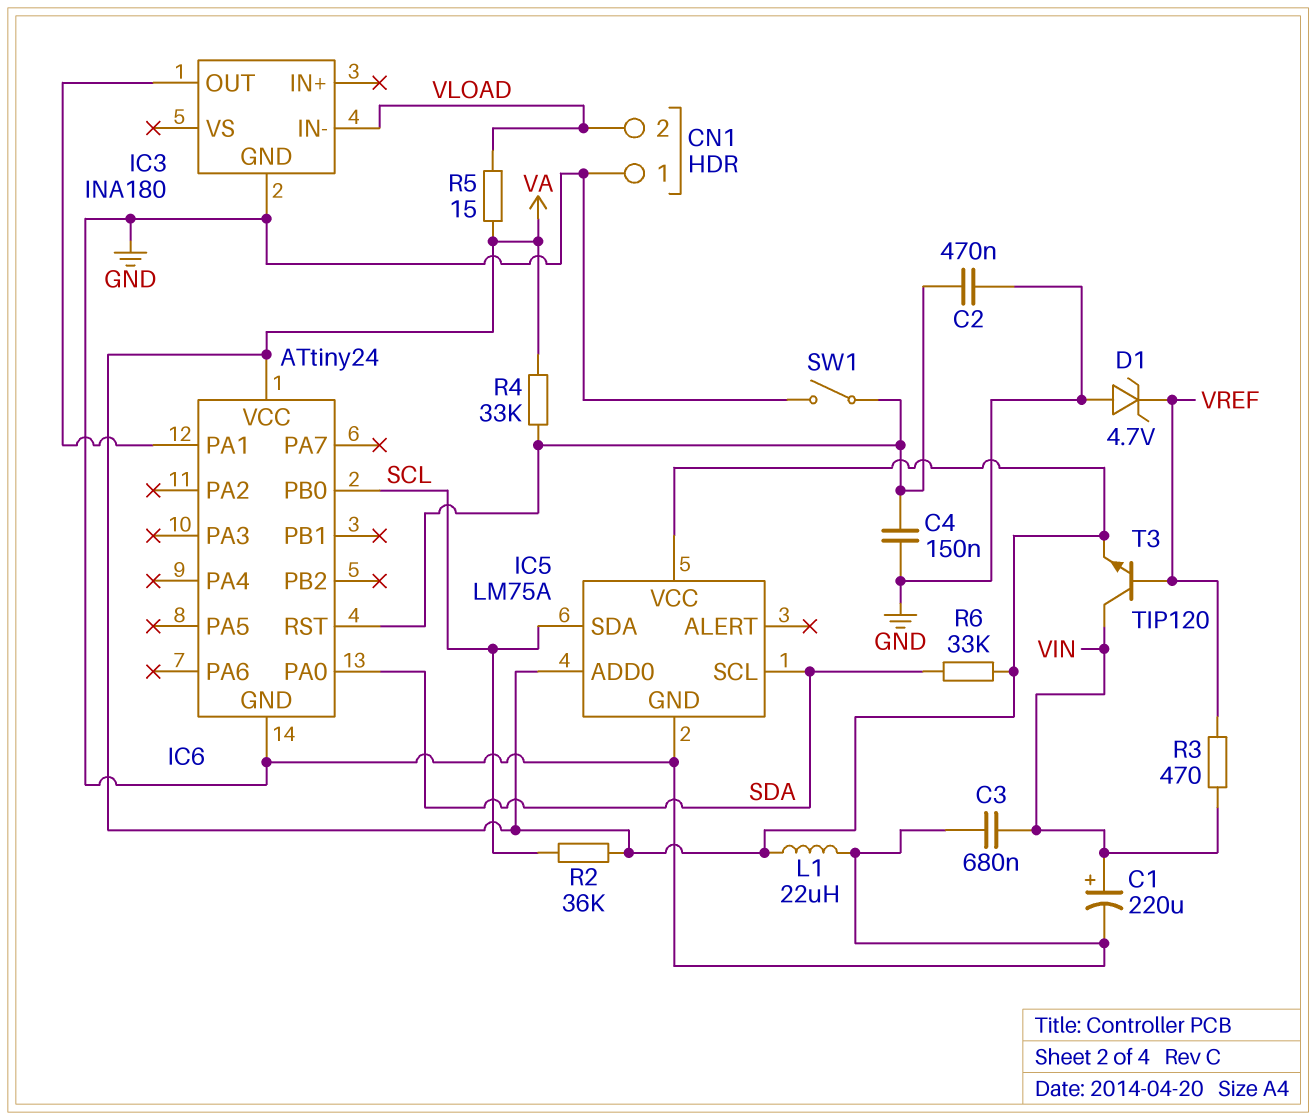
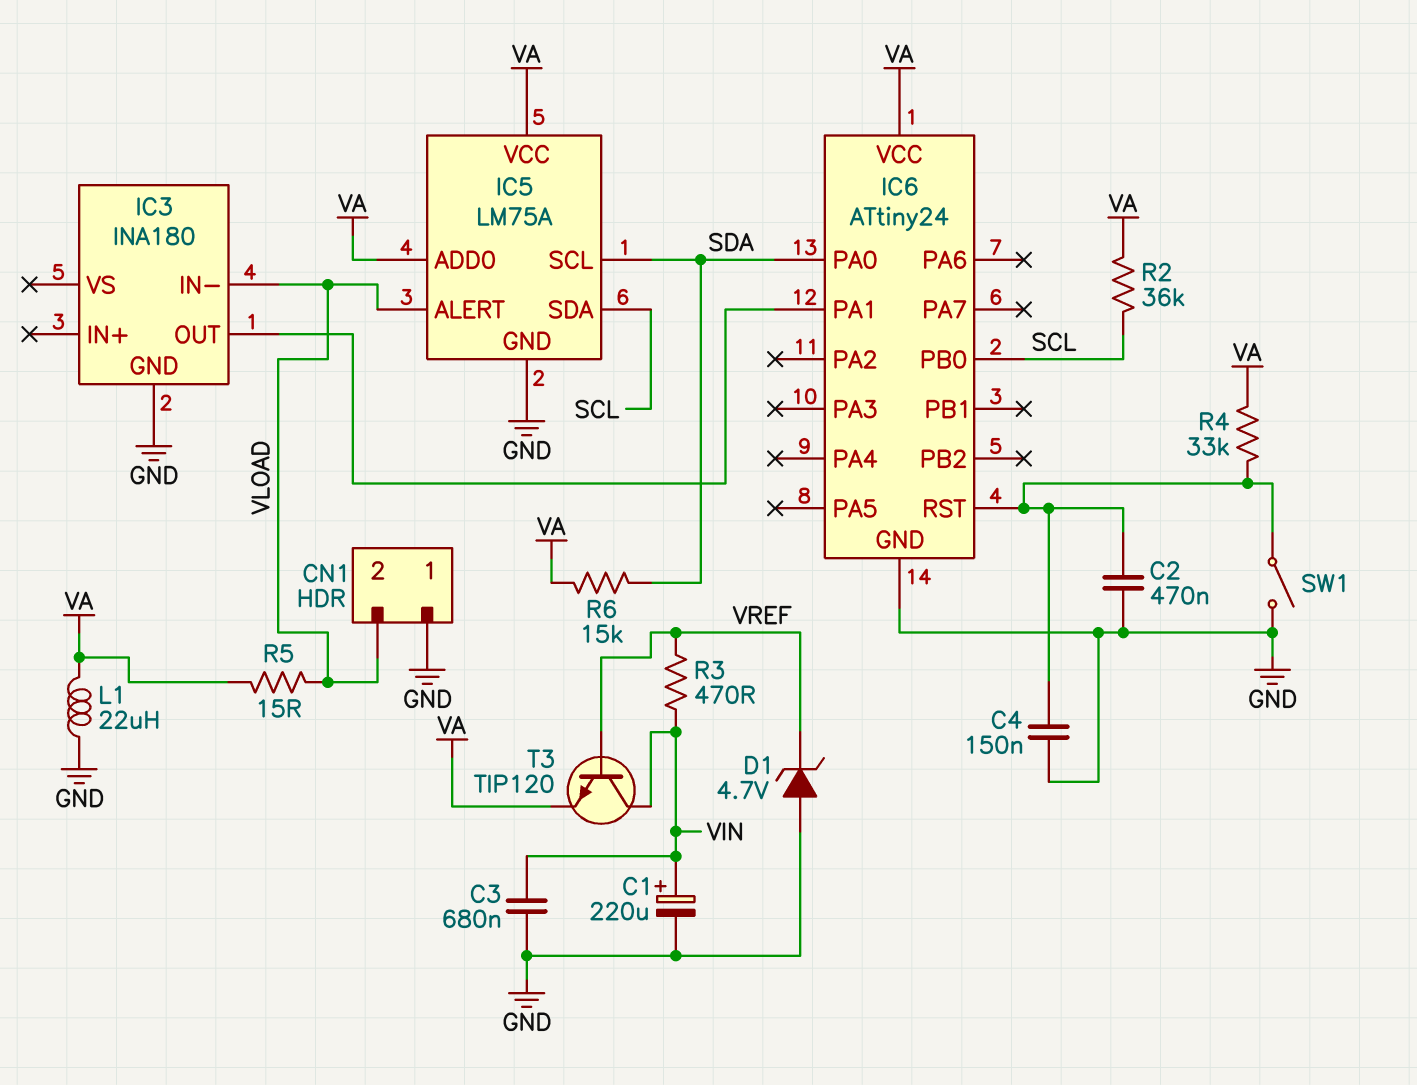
IC5 pin ALERT: none -> VLOAD
R6: 33k (SDA, VA) -> 15k (SDA, VA)

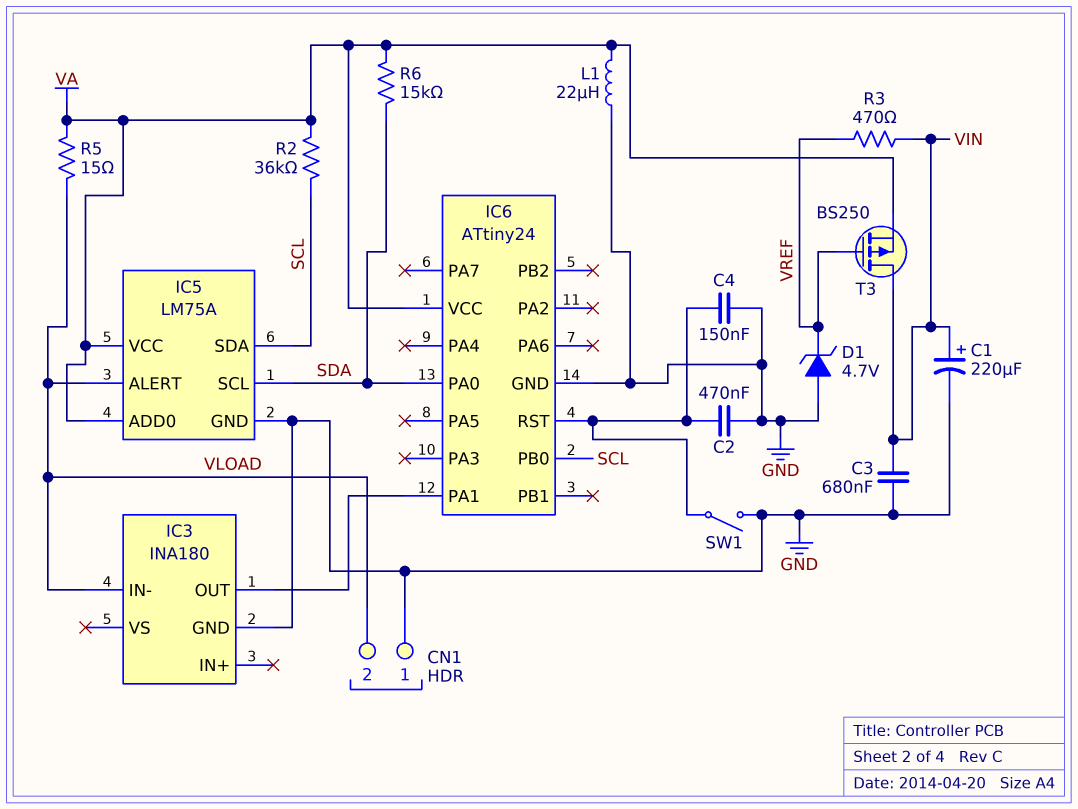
R4: 33k (IC6/RST, VA) -> none
T3: NPN TIP120 (B VREF, C VIN, E VA) -> PMOS BS250 (G VREF, D VIN, S VA)

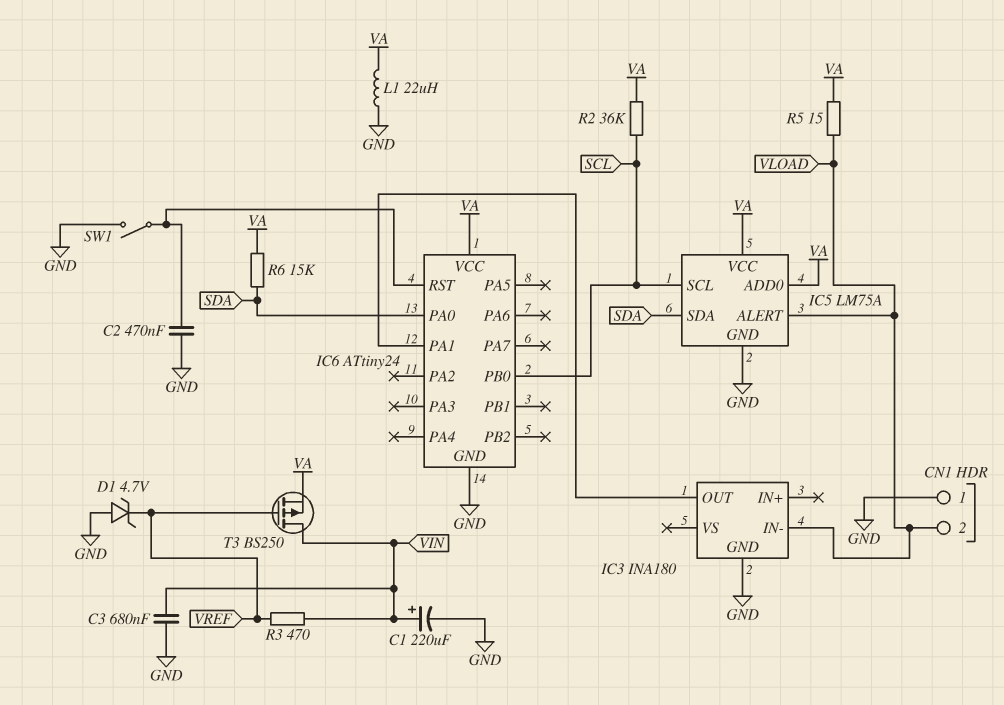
C4: 150nF (GND, IC6/RST) -> none
IC5 pin SCL: SDA -> SCL
IC5 pin SDA: SCL -> SDA

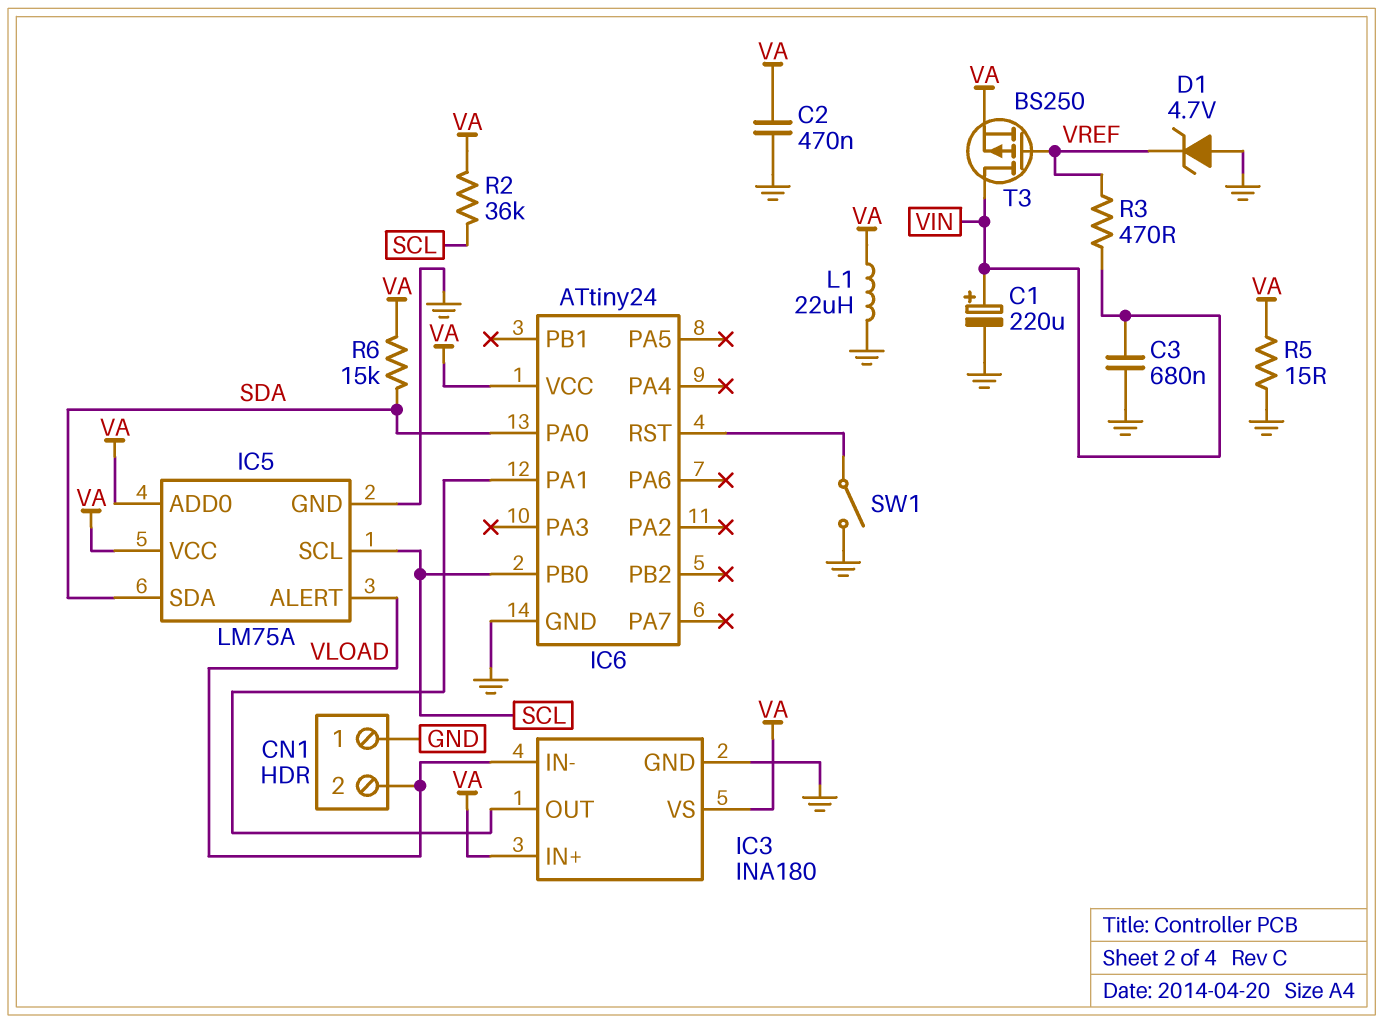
C2: 470nF (GND, IC6/RST) -> 470nF (GND, VA)
IC3 pin IN+: none -> VA
IC3 pin VS: none -> VA
R5: 15 (VA, VLOAD) -> 15 (GND, VA)

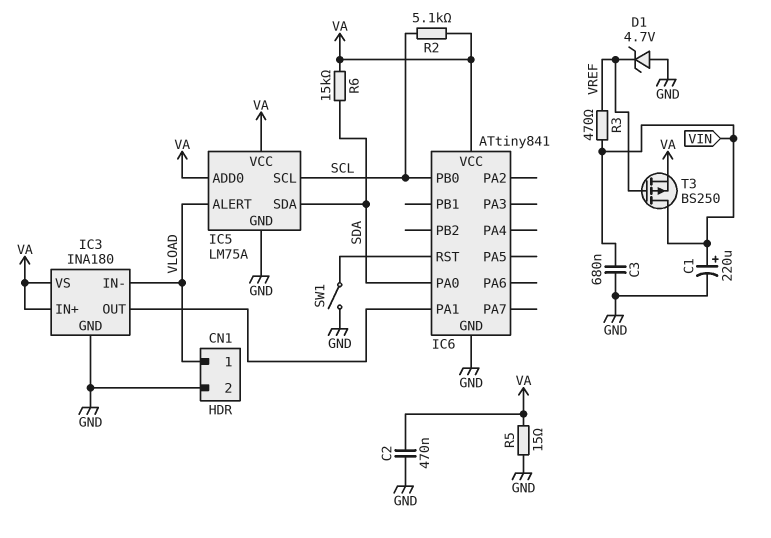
CN1 pin 1: GND -> VLOAD
CN1 pin 2: VLOAD -> GND
IC6: ATtiny24 -> ATtiny841
L1: 22uH (GND, VA) -> none
R2: 36k (SCL, VA) -> 5.1k (SCL, VA)

